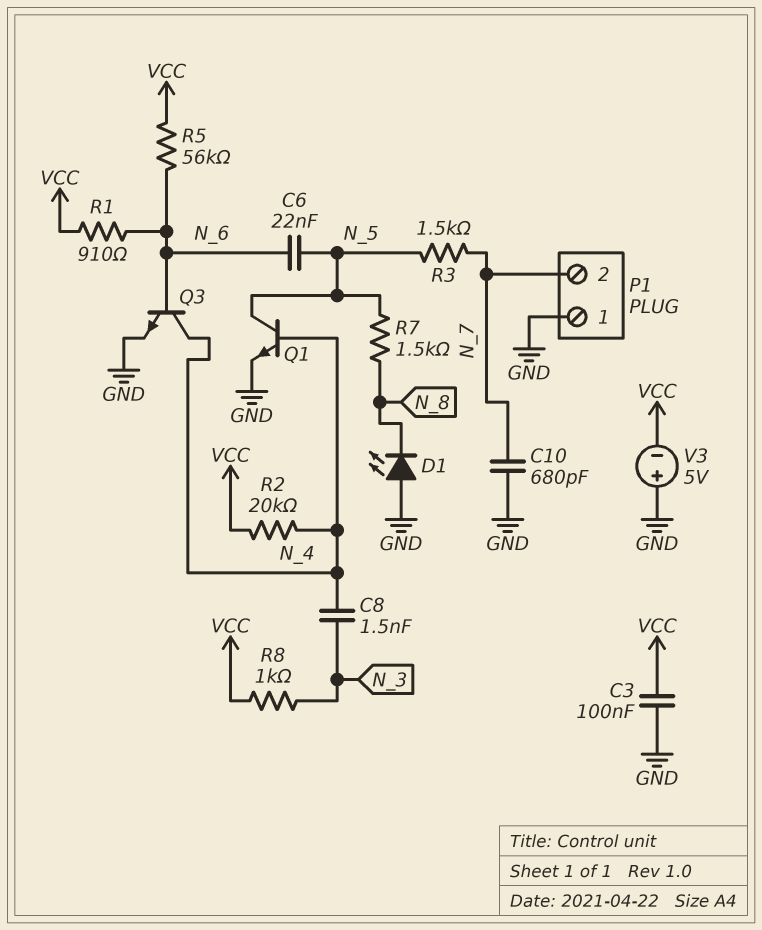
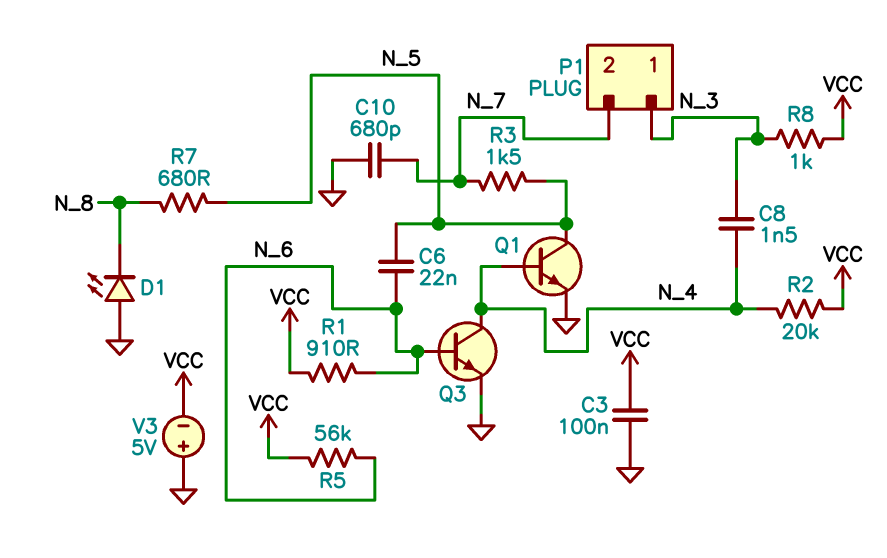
P1 pin 1: GND -> N_3
R7: 1.5k (N_5, N_8) -> 680 (N_5, N_8)

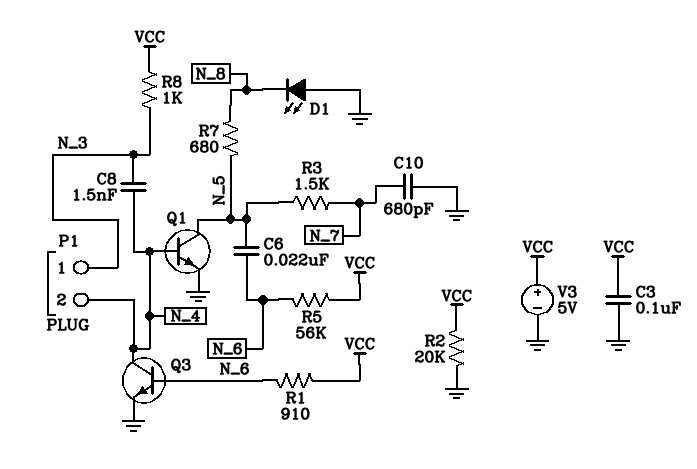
P1 pin 2: N_7 -> N_4
R2: 20k (N_4, VCC) -> 20k (GND, VCC)
V3: 5V (plus GND, minus VCC) -> 5V (plus VCC, minus GND)

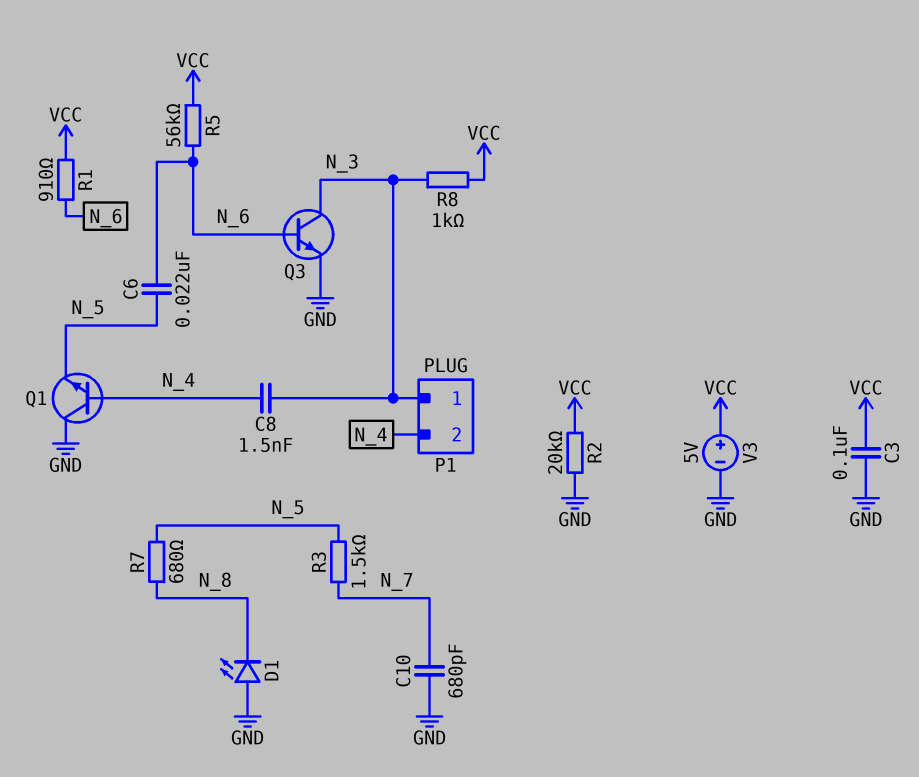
Q1: NPN (B N_4, C N_5, E GND) -> NPN (B N_4, C GND, E N_5)
Q3: NPN (B N_6, C N_4, E GND) -> NPN (B N_6, C N_3, E GND)

